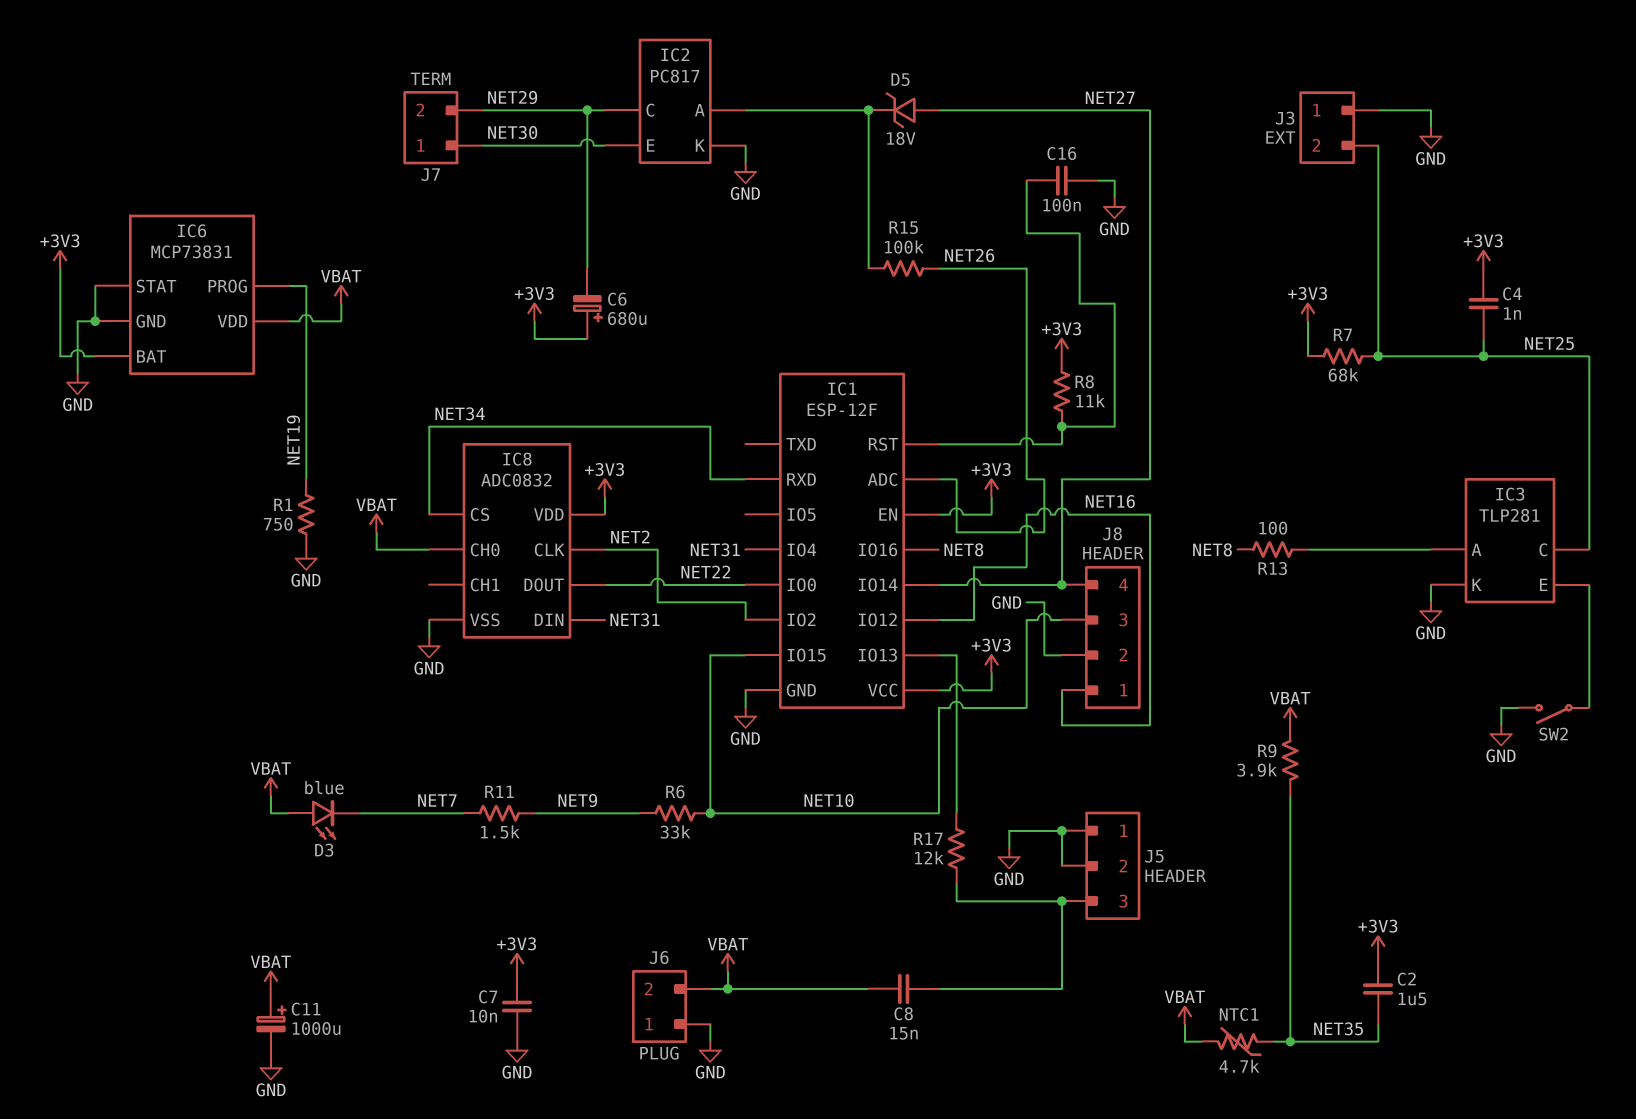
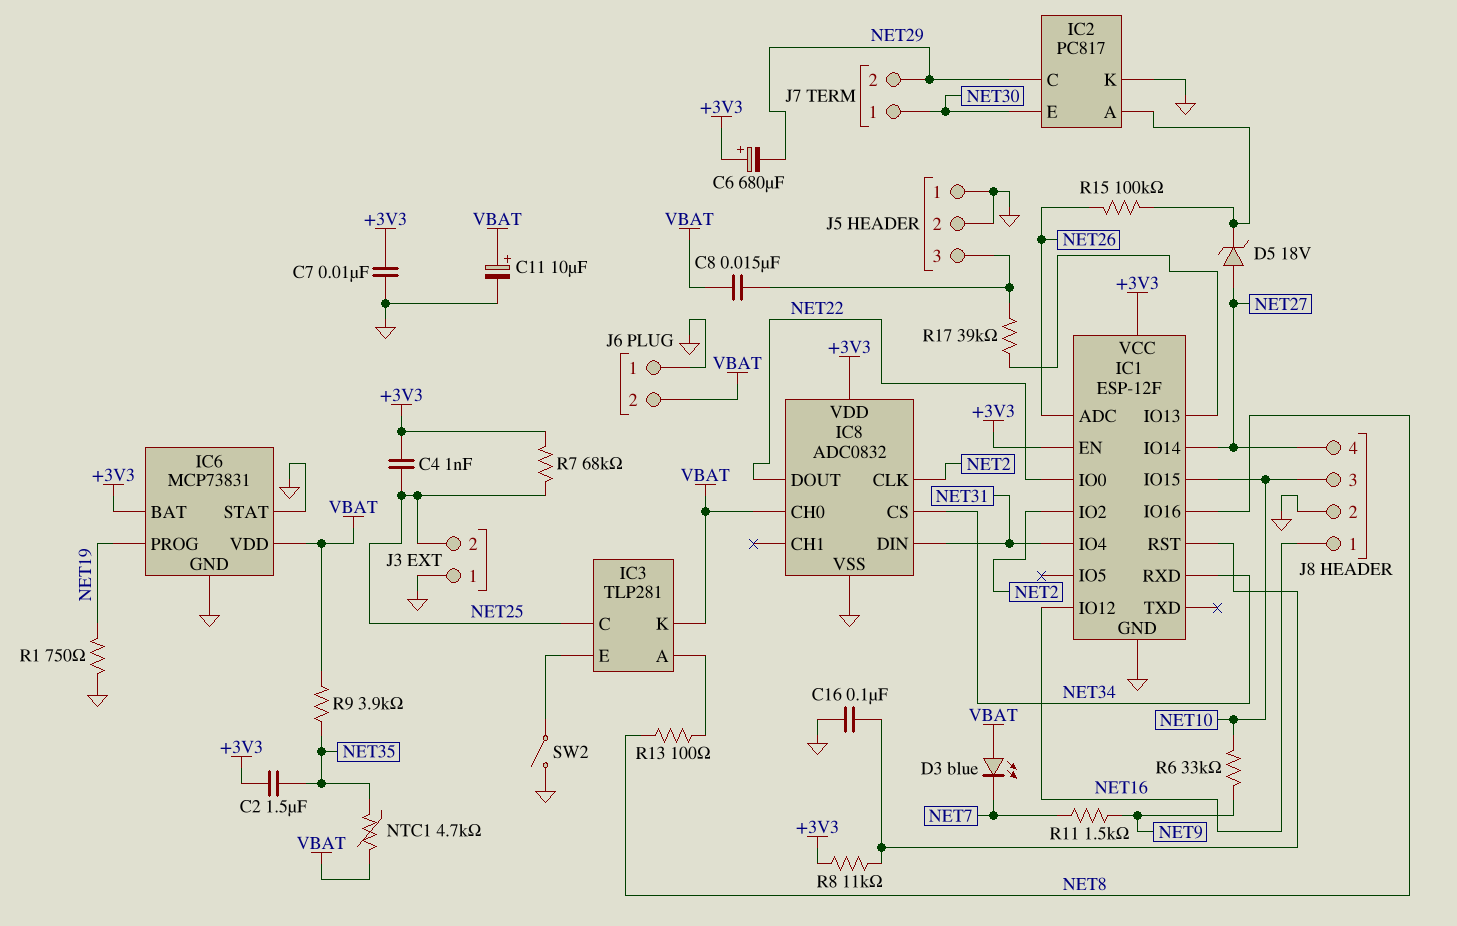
C11: 1000uF (plus VBAT, minus GND) -> 10uF (plus VBAT, minus GND)
IC3 pin K: GND -> VBAT
R17: 12k (IC1/IO13, J5/3) -> 39k (IC1/IO13, J5/3)

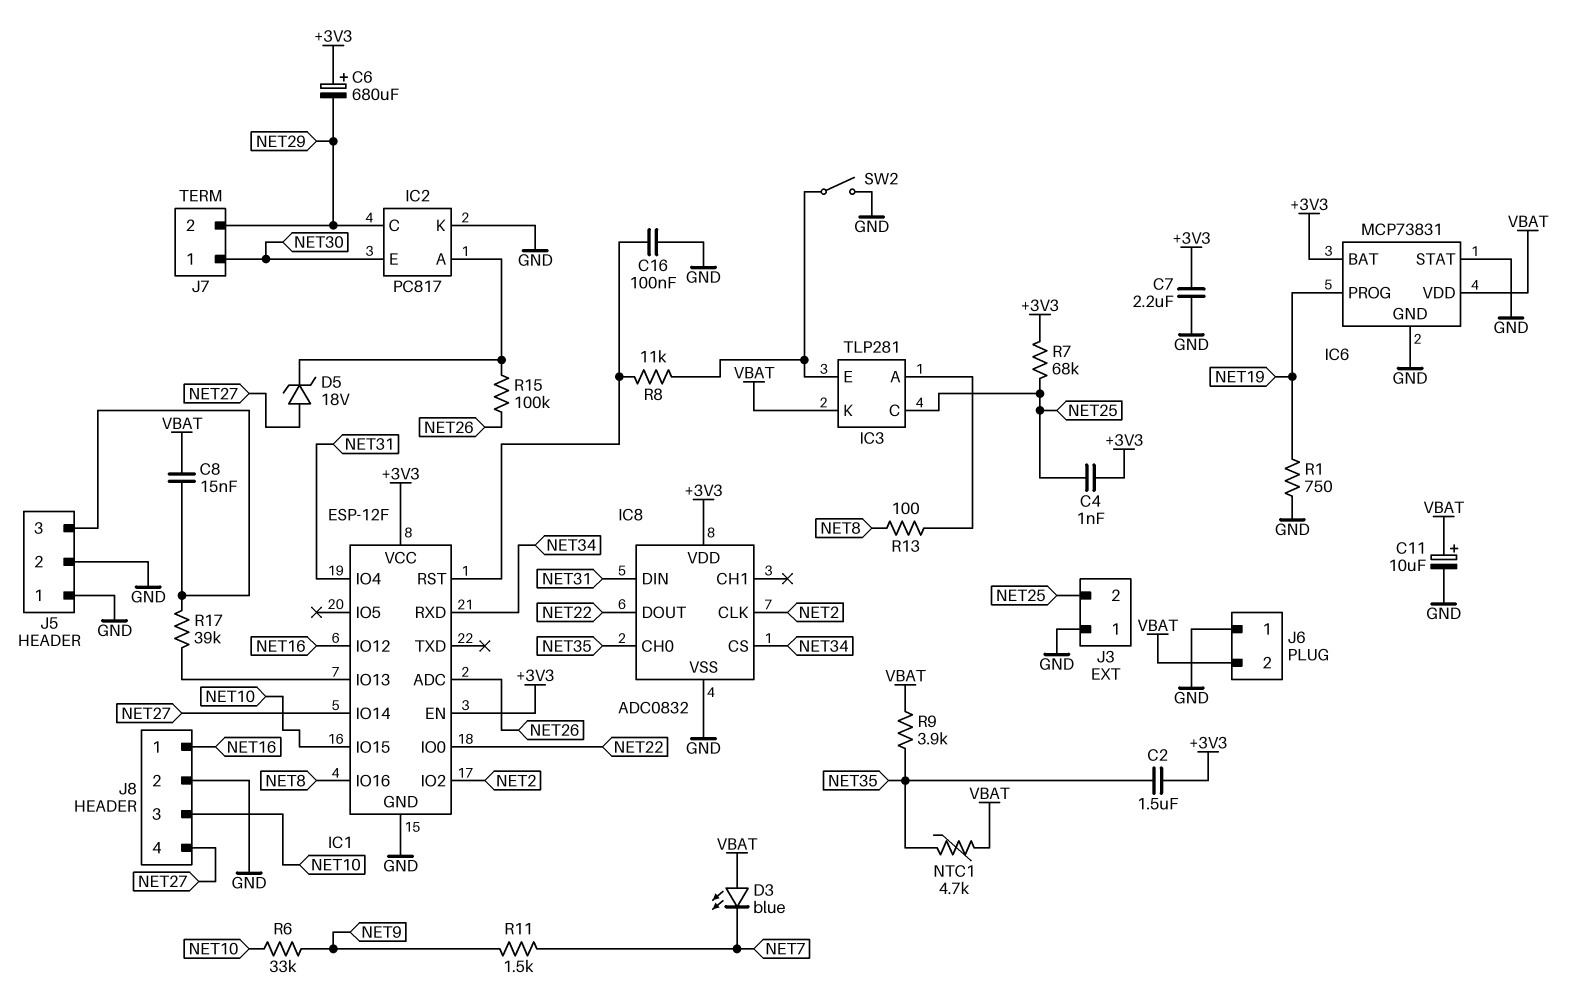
C7: 10nF (+3V3, GND) -> 2.2uF (+3V3, GND)
IC8 pin CH0: VBAT -> NET35
R8: 11k (+3V3, IC1/RST) -> 11k (IC1/RST, IC3/E)

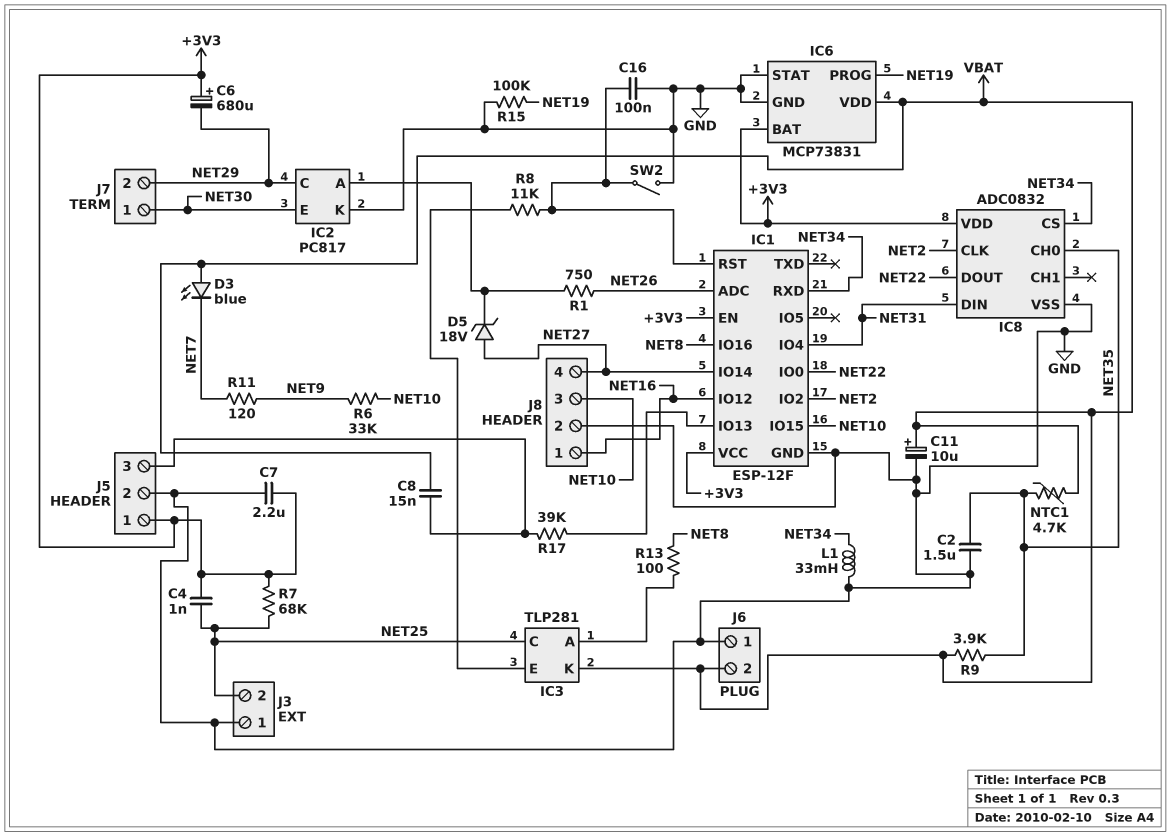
C2: 1.5uF (+3V3, NET35) -> 1.5uF (GND, NET35)
J5 pin 1: GND -> +3V3
L1: none -> 33mH (GND, NET34)
R1: 750 (GND, NET19) -> 750 (IC2/A, NET26)
R11: 1.5k (NET7, NET9) -> 120 (NET7, NET9)
R15: 100k (IC2/A, NET26) -> 100k (GND, NET19)
SW2: switch (GND, IC3/E) -> switch (GND, IC1/RST)

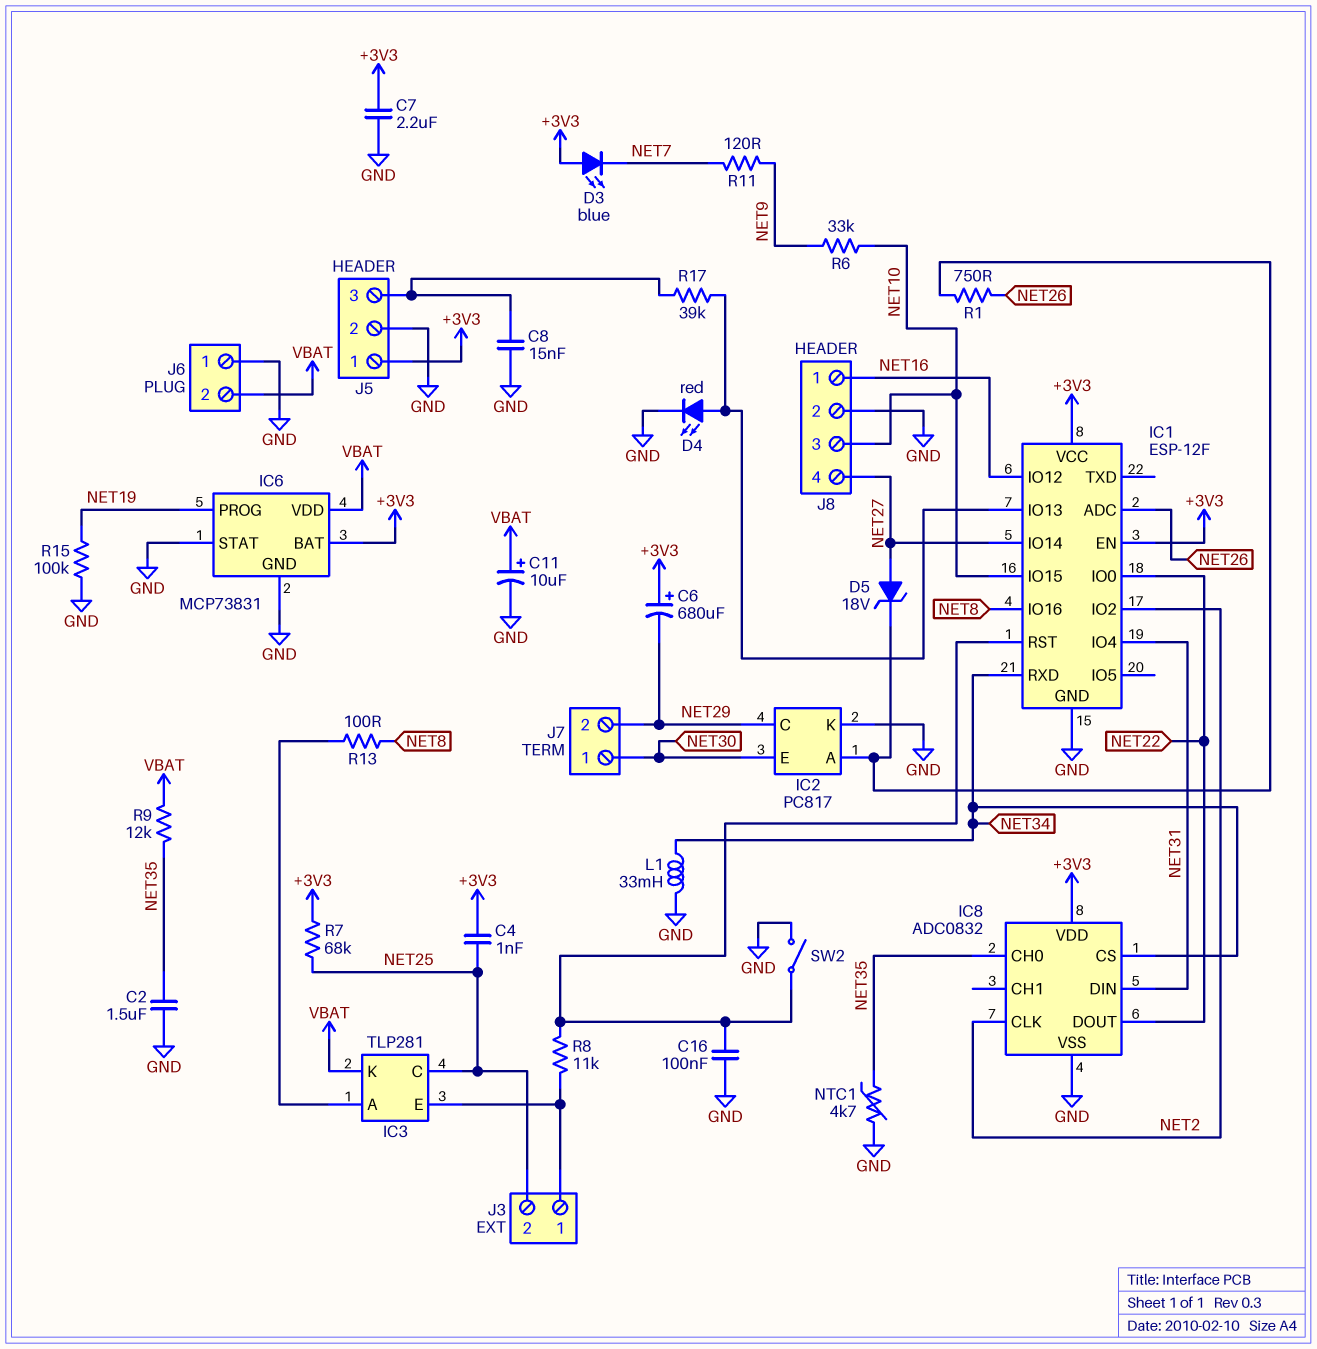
C8: 15nF (J5/3, VBAT) -> 15nF (GND, J5/3)
D3: LED blue (A VBAT, K NET7) -> LED blue (A +3V3, K NET7)
D4: none -> LED red (A IC1/IO13, K GND)
J3 pin 1: GND -> IC3/E
NTC1: 4.7k (NET35, VBAT) -> 4.7k (GND, NET35)
R9: 3.9k (NET35, VBAT) -> 12k (NET35, VBAT)

